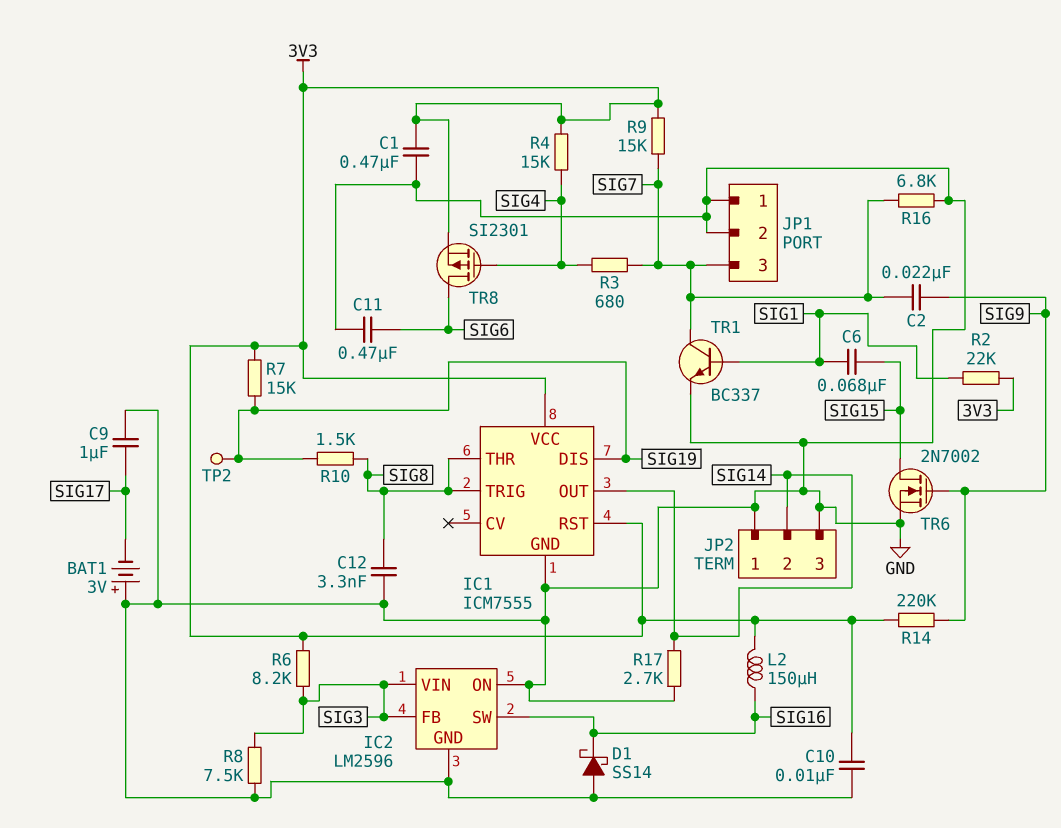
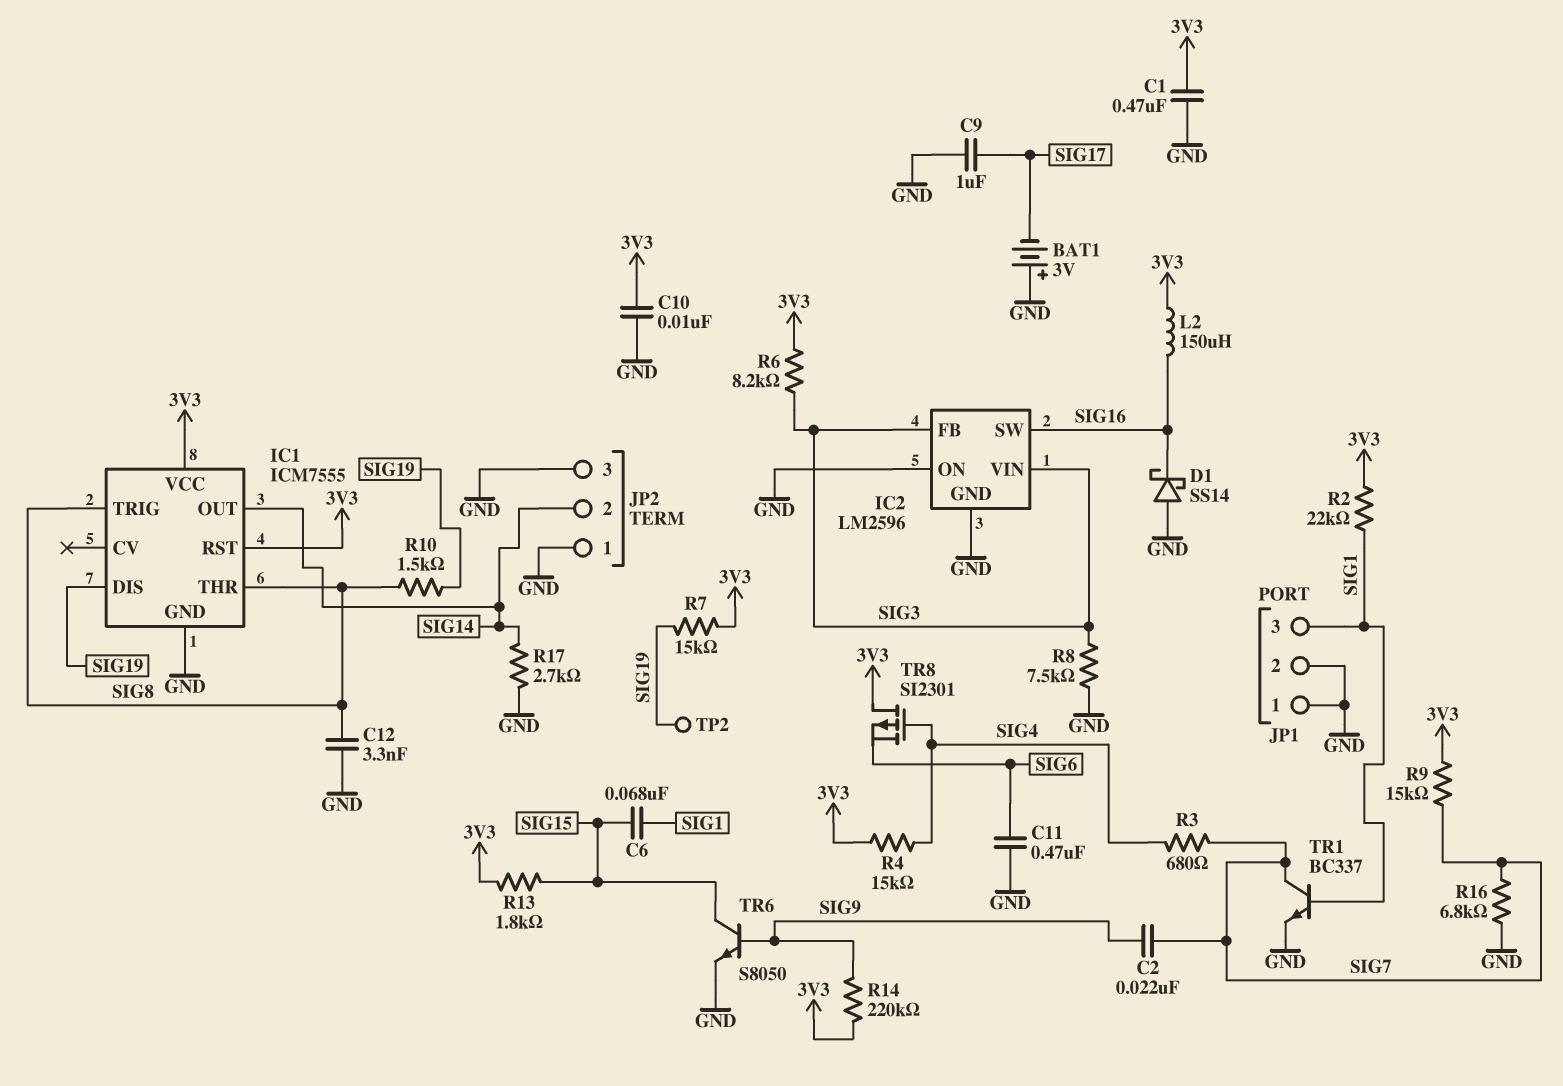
JP1 pin 3: SIG7 -> SIG1
R13: none -> 1.8k (3V3, SIG15)
TR6: NMOS 2N7002 (G SIG9, D SIG15, S GND) -> NPN S8050 (B SIG9, C SIG15, E GND)
TR8: PMOS SI2301 (G SIG4, D SIG6, S 3V3) -> PMOS SI2301 (G SIG4, D 3V3, S SIG6)

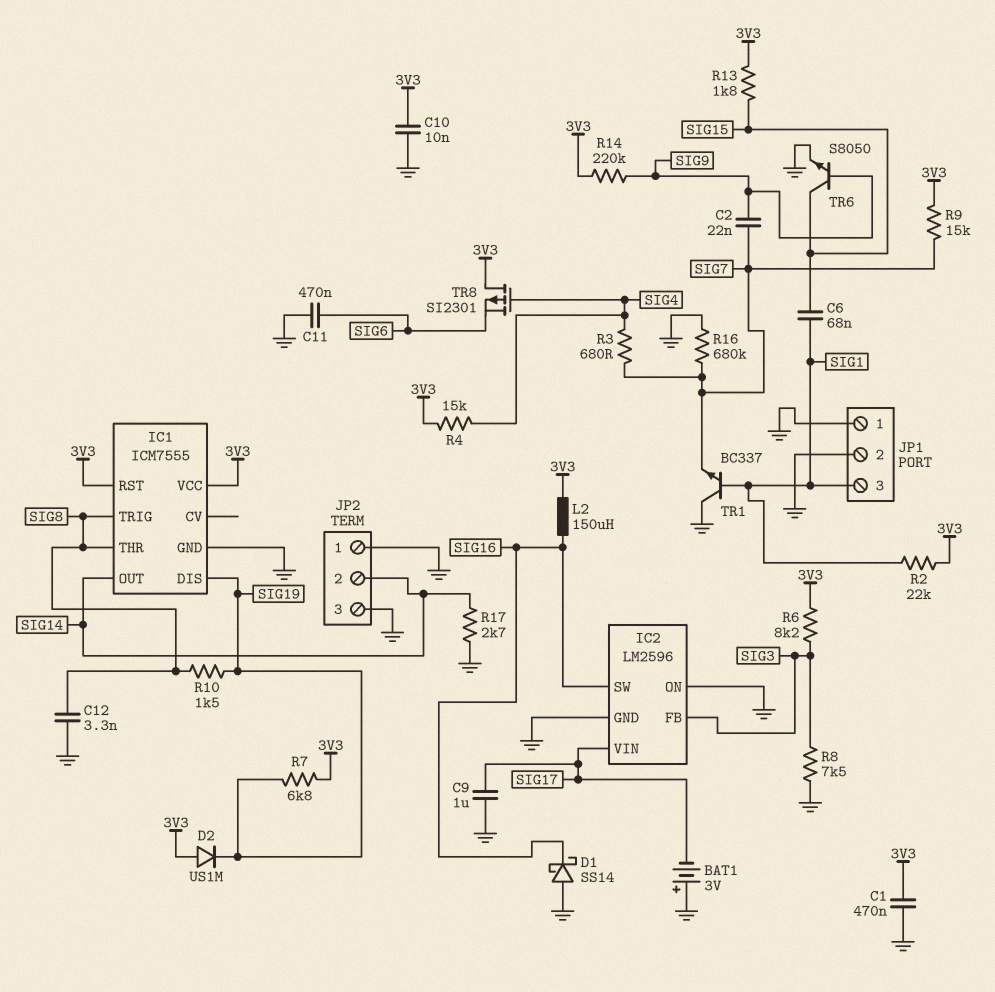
D2: none -> diode US1M (A 3V3, K SIG19)
IC2 pin VIN: SIG3 -> SIG17
R7: 15k (3V3, SIG19) -> 6.8k (3V3, SIG19)
R16: 6.8k (GND, SIG7) -> 680k (GND, SIG7)
TP2: test point (SIG19) -> none
TR1: NPN BC337 (B SIG1, C SIG7, E GND) -> NPN BC337 (B SIG1, C GND, E SIG7)

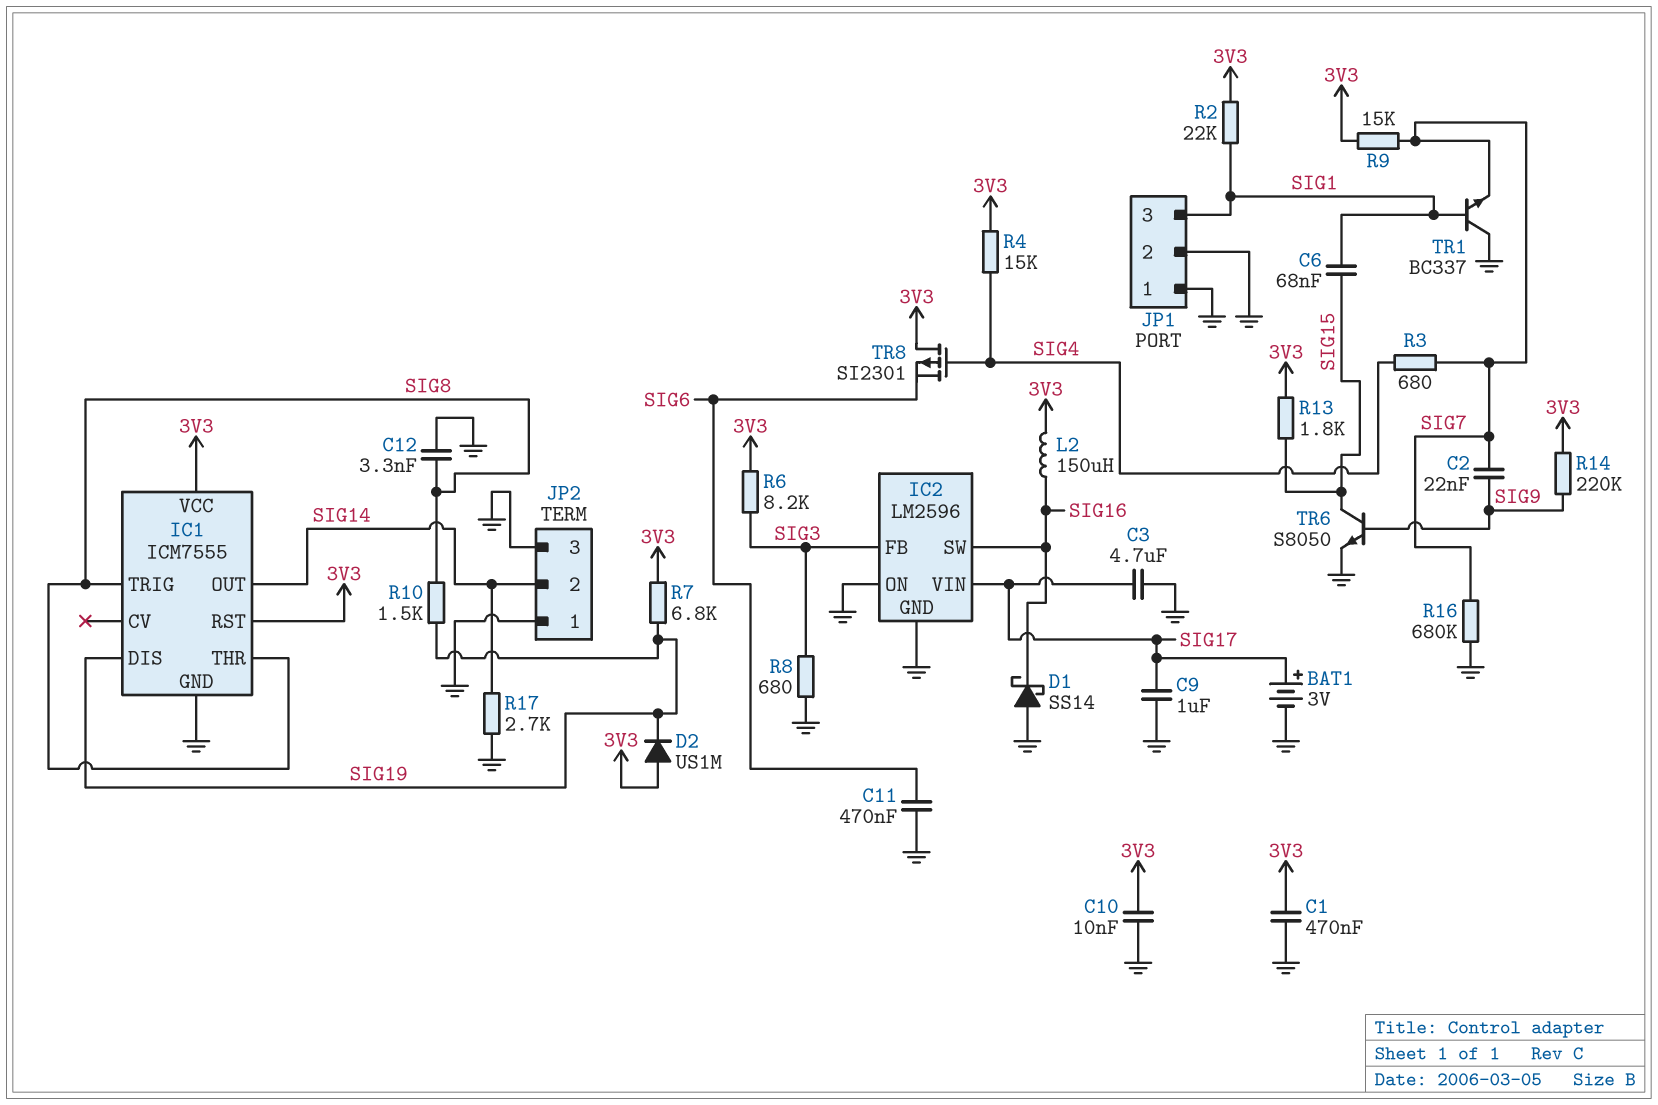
BAT1: 3V (plus GND, minus SIG17) -> 3V (plus SIG17, minus GND)
C3: none -> 4.7uF (GND, SIG17)
R8: 7.5k (GND, SIG3) -> 680 (GND, SIG3)

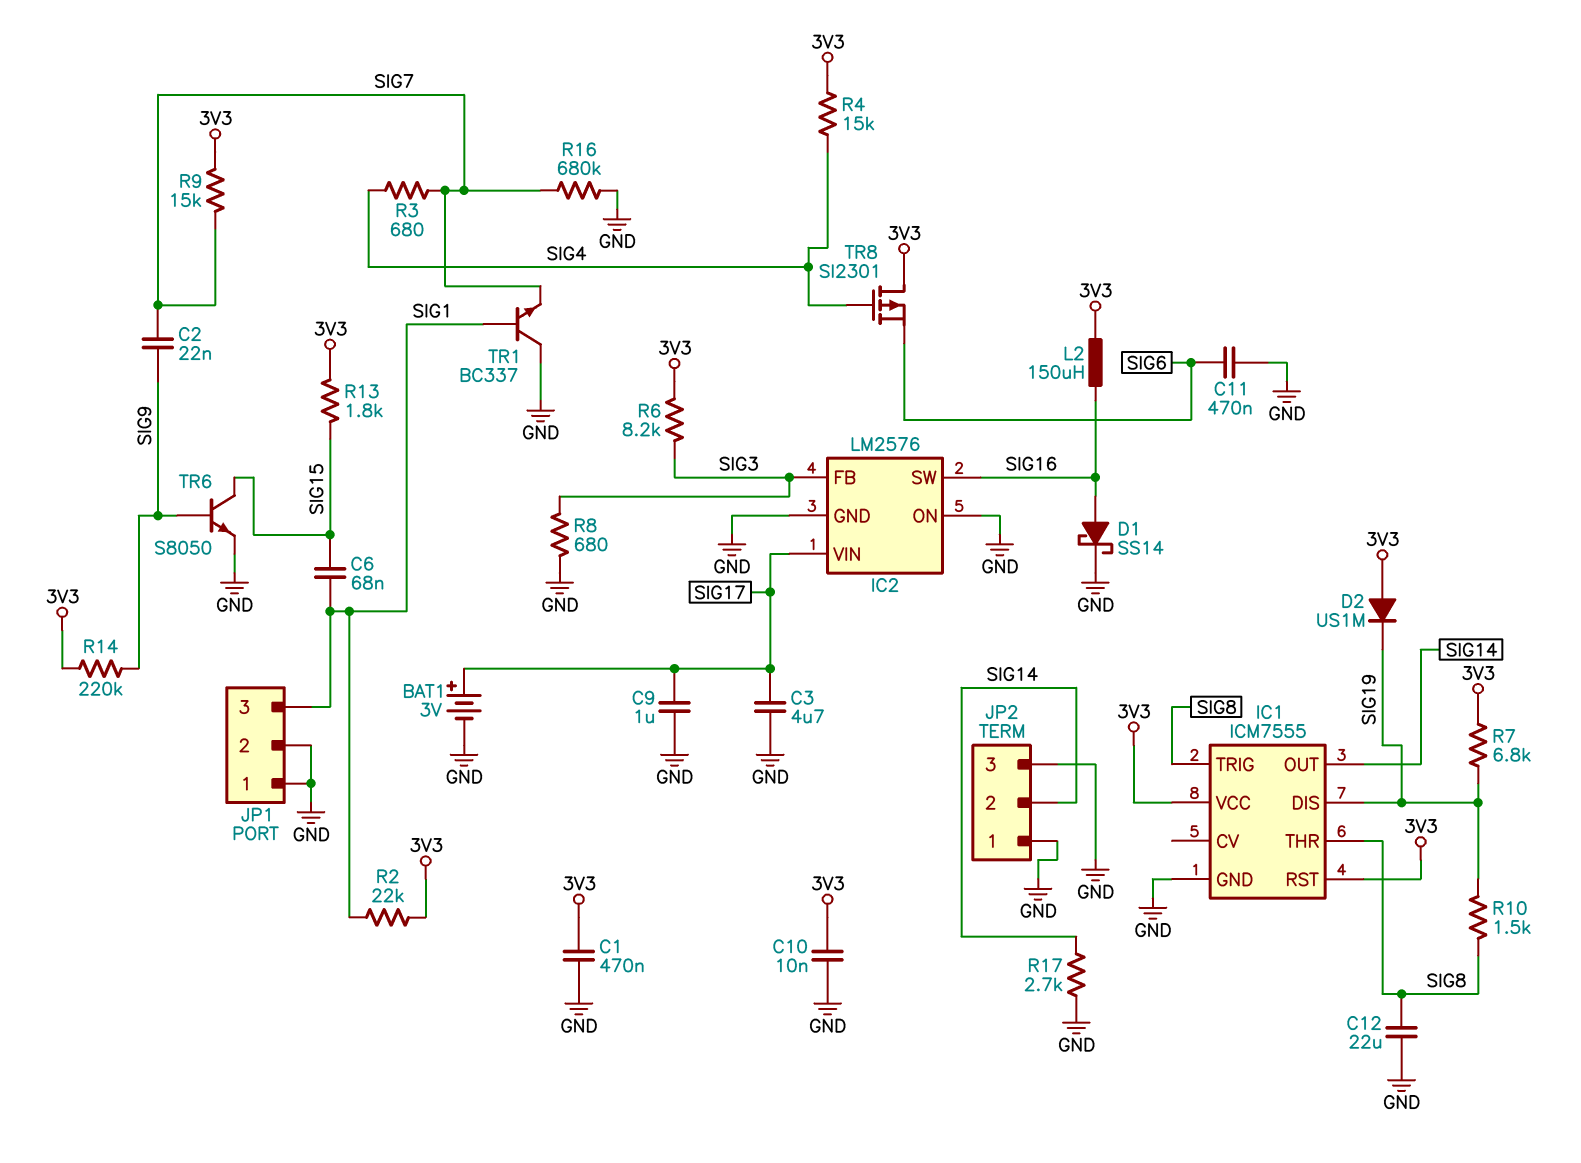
C12: 3.3nF (GND, SIG8) -> 22uF (GND, SIG8)
D1: schottky SS14 (A GND, K SIG16) -> schottky SS14 (A SIG16, K GND)
IC2: LM2596 -> LM2576

